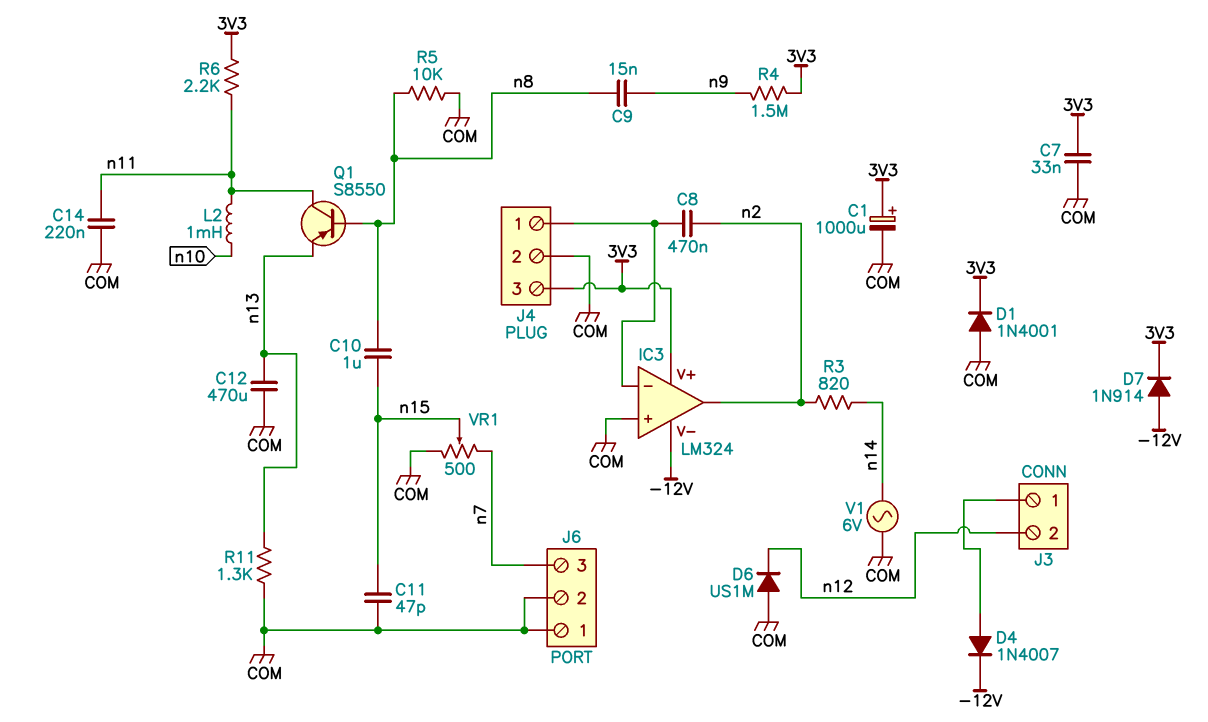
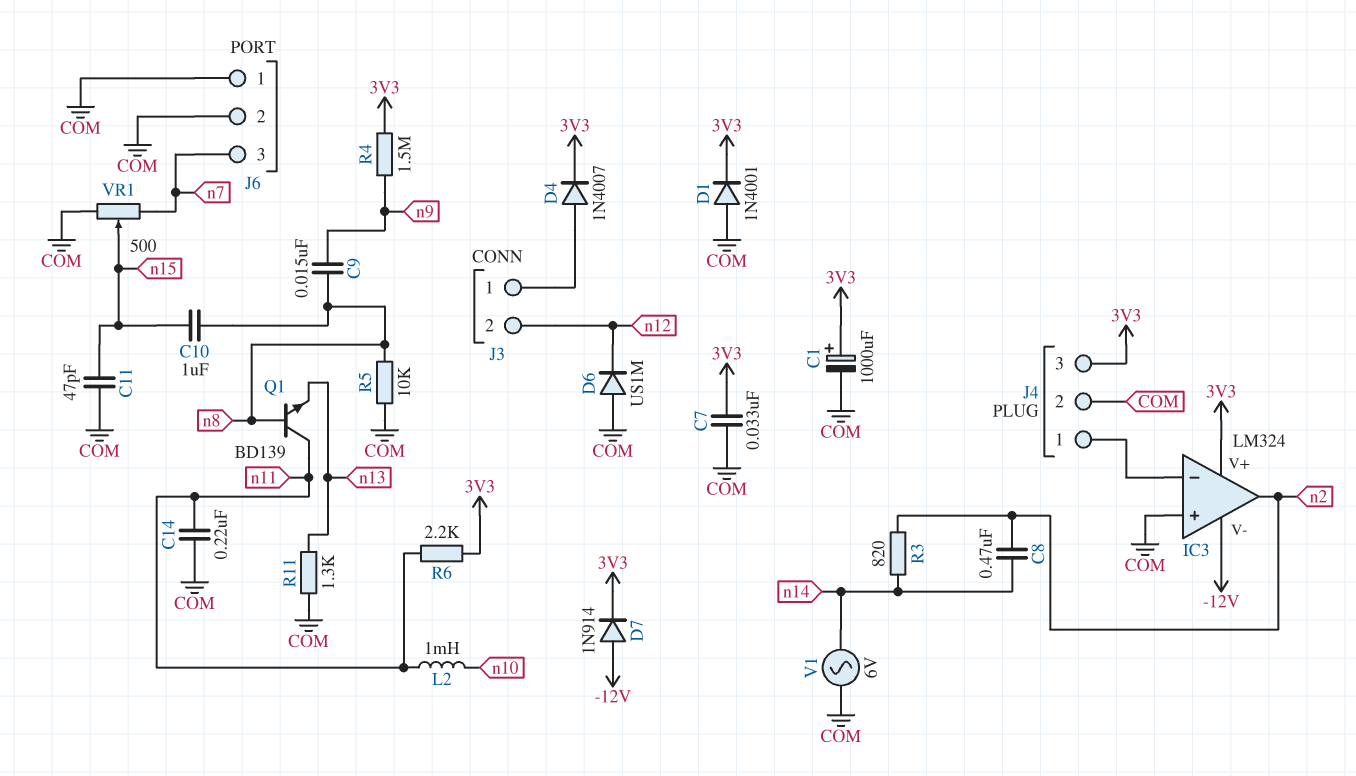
C8: 470nF (IC3/in-, n2) -> 470nF (n2, n14)
C12: 470uF (COM, n13) -> none
D4: diode 1N4007 (A J3/1, K -12V) -> diode 1N4007 (A J3/1, K 3V3)
Q1: PNP S8550 (B n8, C n11, E n13) -> NPN BD139 (B n8, C n11, E n13)

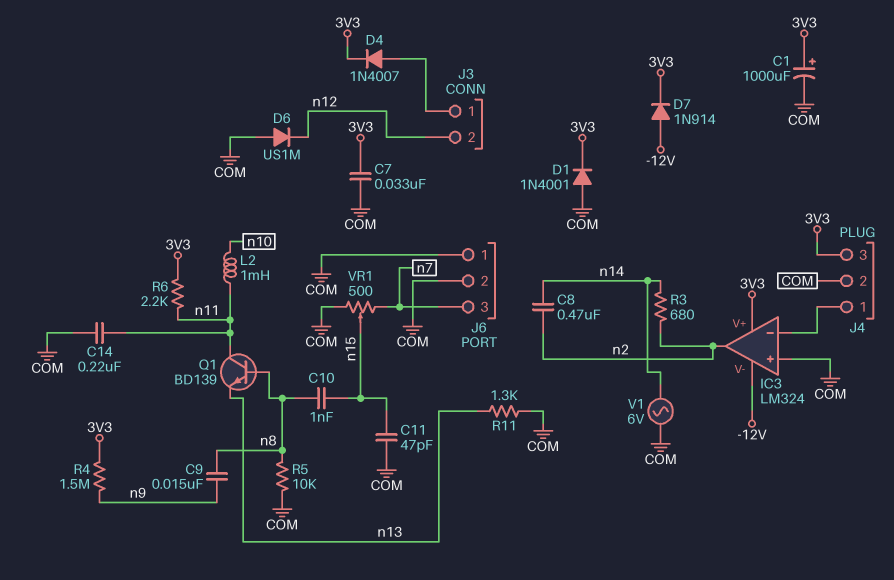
C10: 1uF (n8, n15) -> 1nF (n8, n15)
R3: 820 (n2, n14) -> 680 (n2, n14)

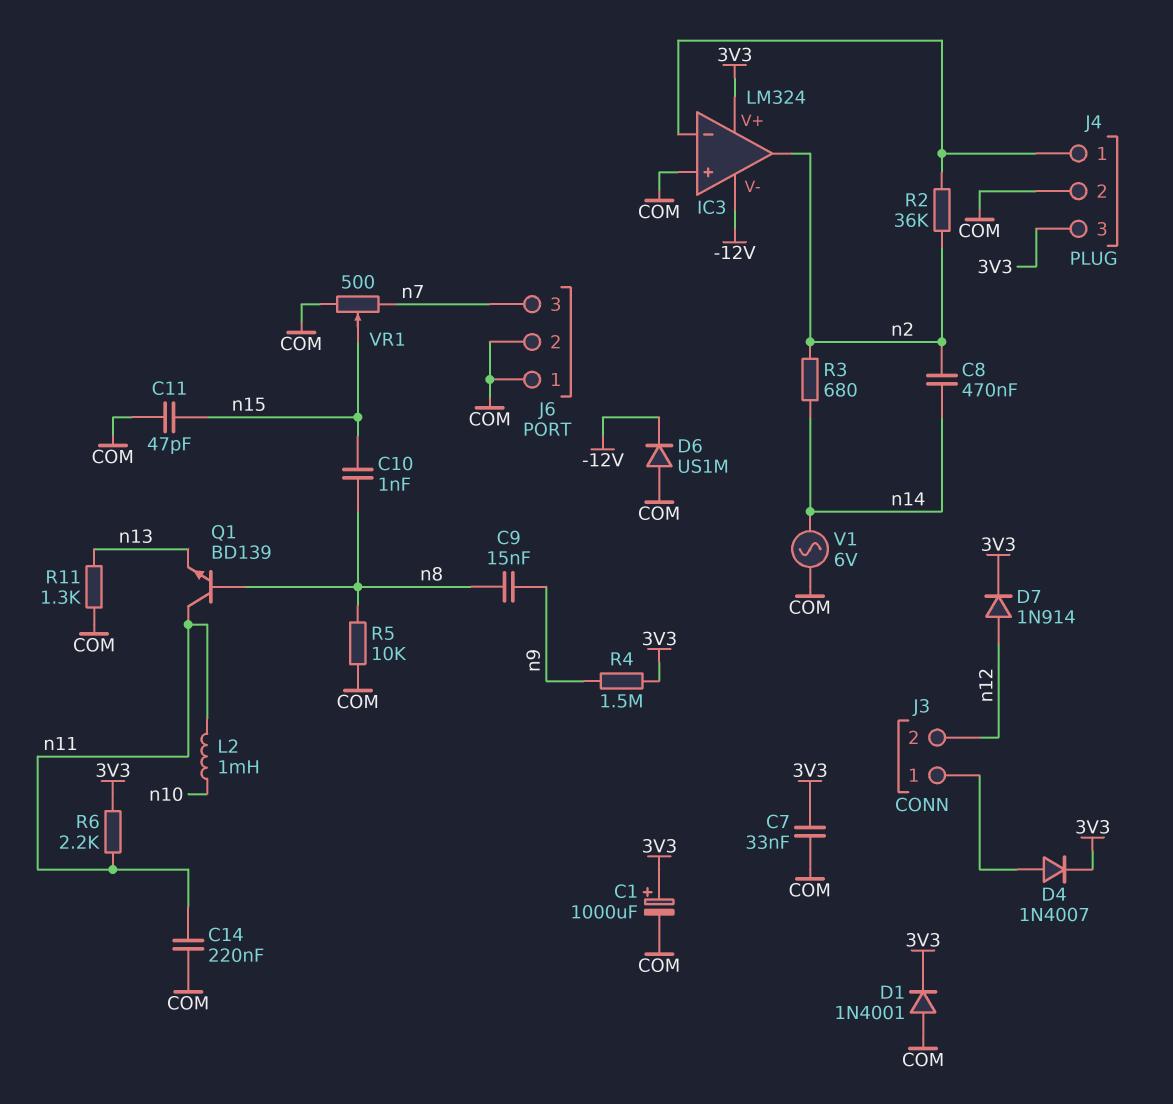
D6: diode US1M (A COM, K n12) -> diode US1M (A COM, K -12V)
D7: diode 1N914 (A -12V, K 3V3) -> diode 1N914 (A n12, K 3V3)
R2: none -> 36k (IC3/in-, n2)

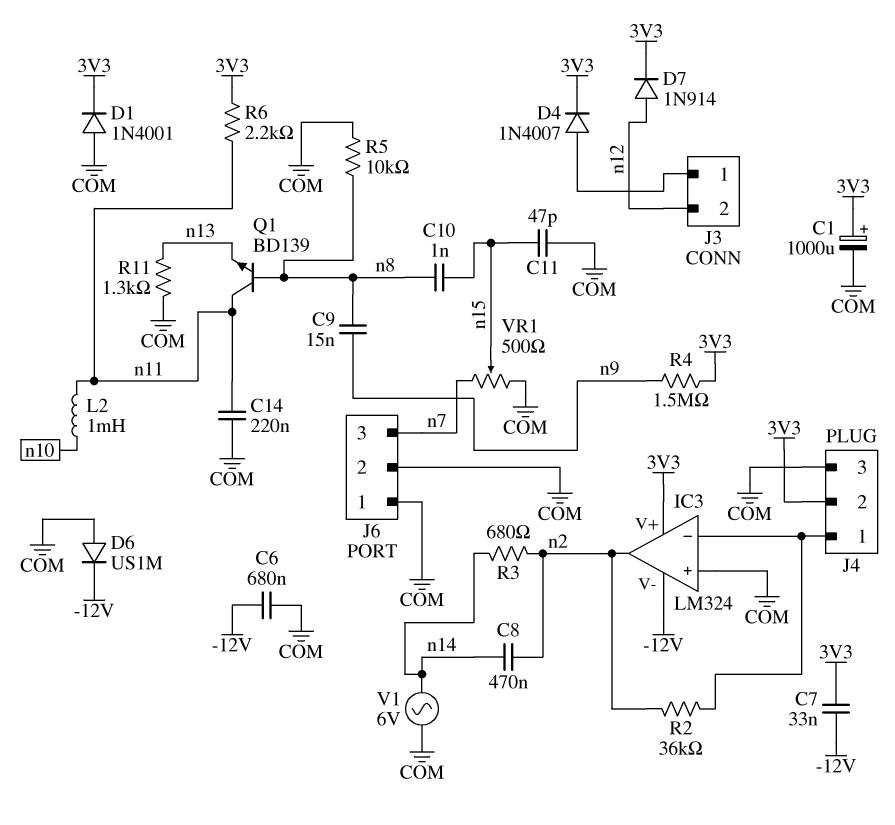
C6: none -> 680nF (-12V, COM)
C7: 33nF (3V3, COM) -> 33nF (-12V, 3V3)
J4 pin 2: COM -> 3V3
J4 pin 3: 3V3 -> COM

